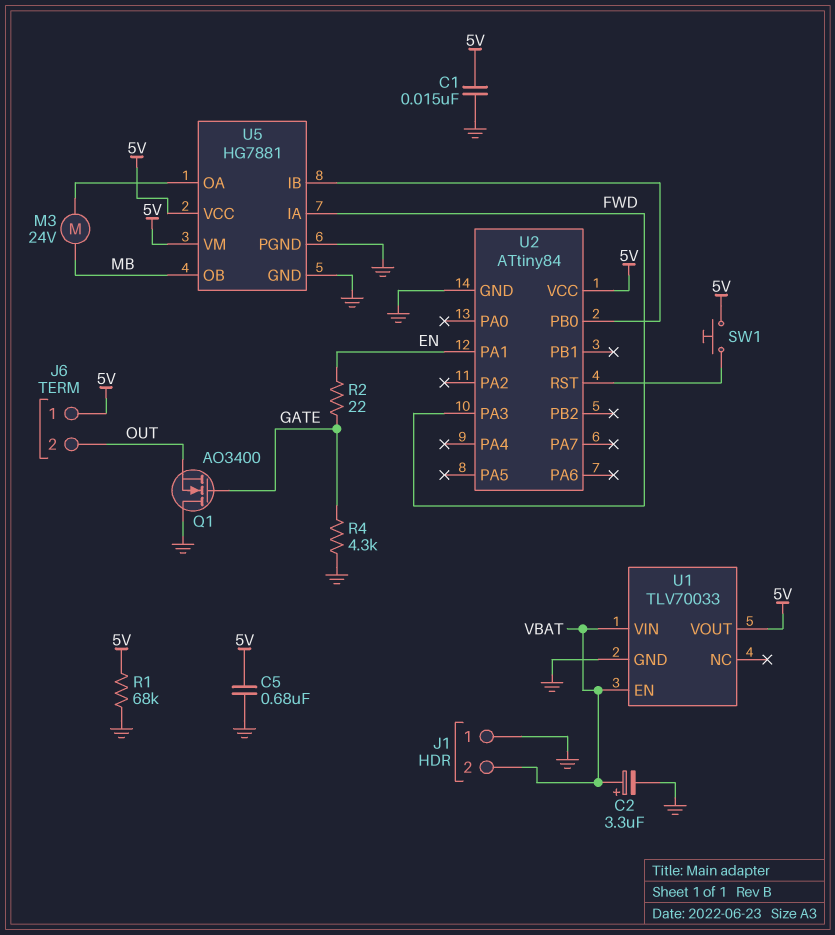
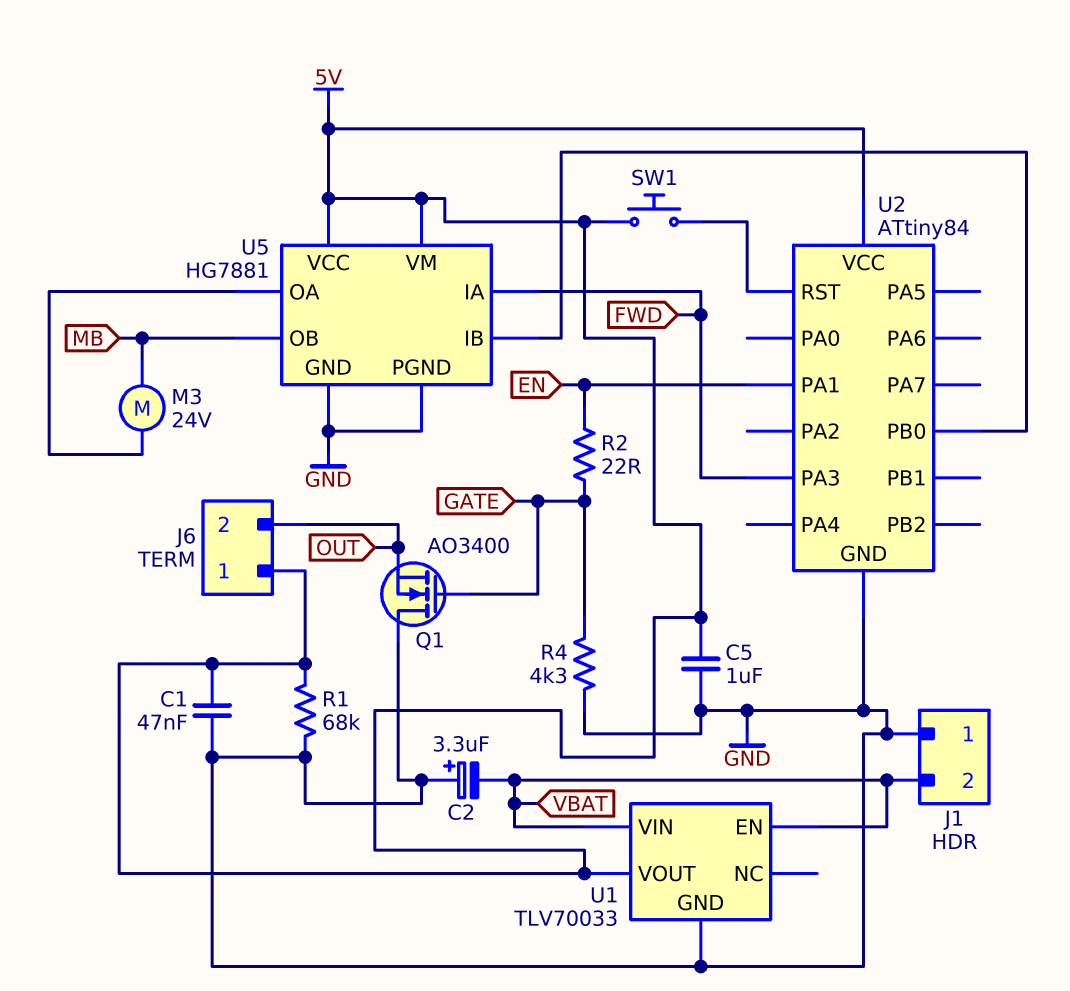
C1: 15nF (5V, GND) -> 47nF (5V, GND)
C2: 3.3uF (plus VBAT, minus GND) -> 3.3uF (plus GND, minus VBAT)
C5: 680nF (5V, GND) -> 1uF (5V, GND)

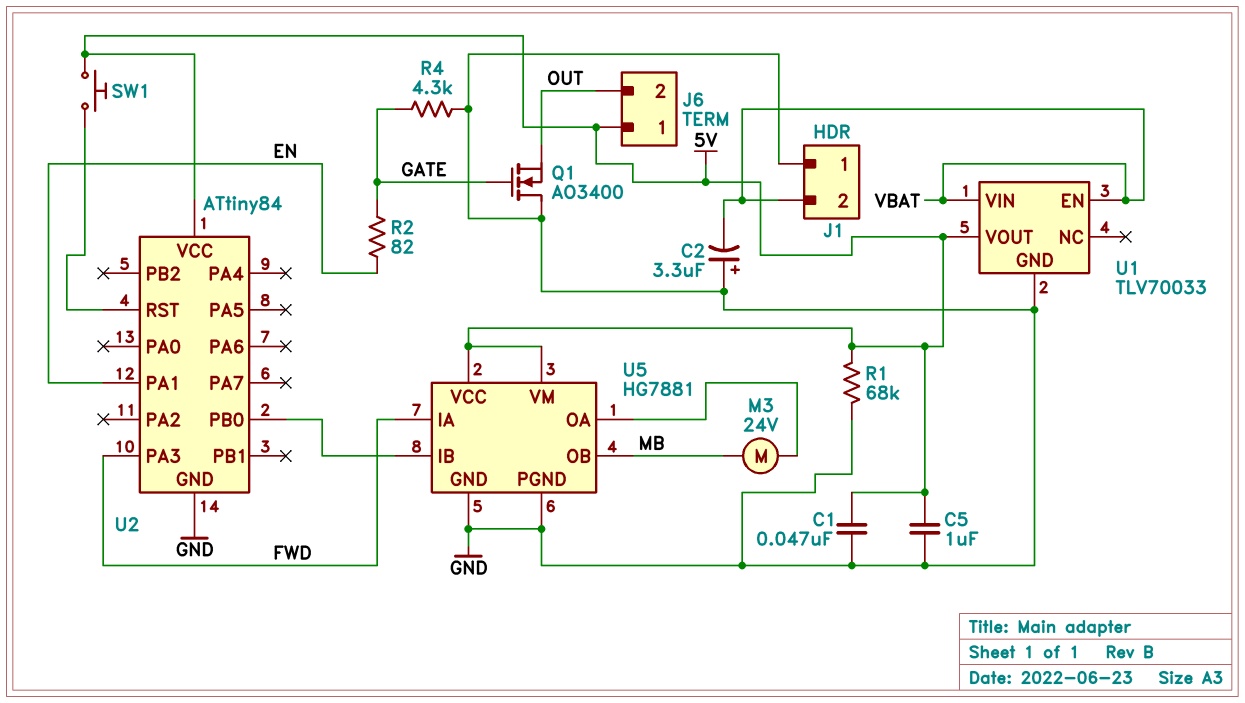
R2: 22 (EN, GATE) -> 82 (EN, GATE)

